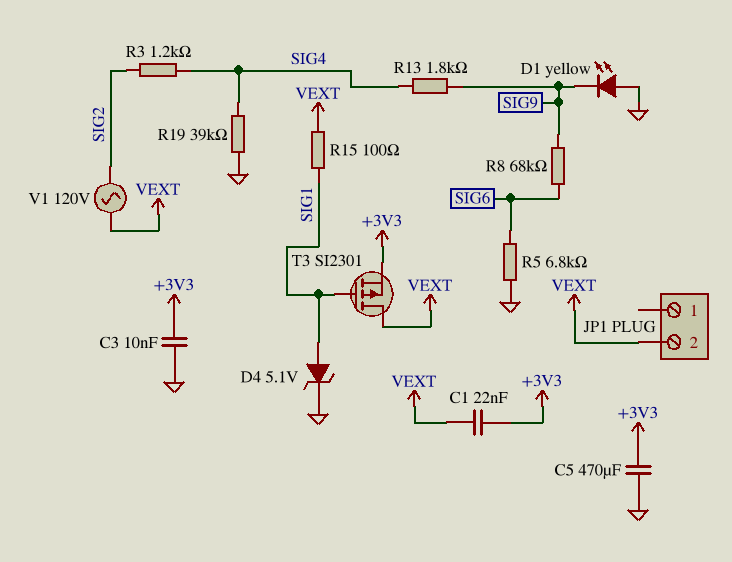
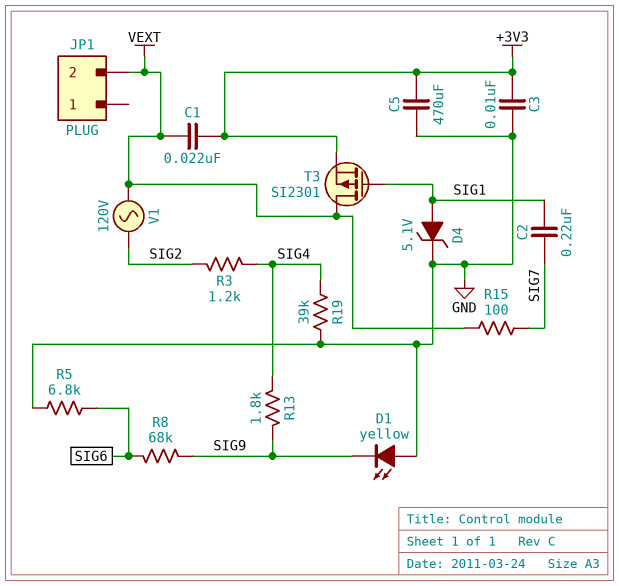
C2: none -> 220nF (SIG1, SIG7)
R15: 100 (SIG1, VEXT) -> 100 (SIG7, VEXT)

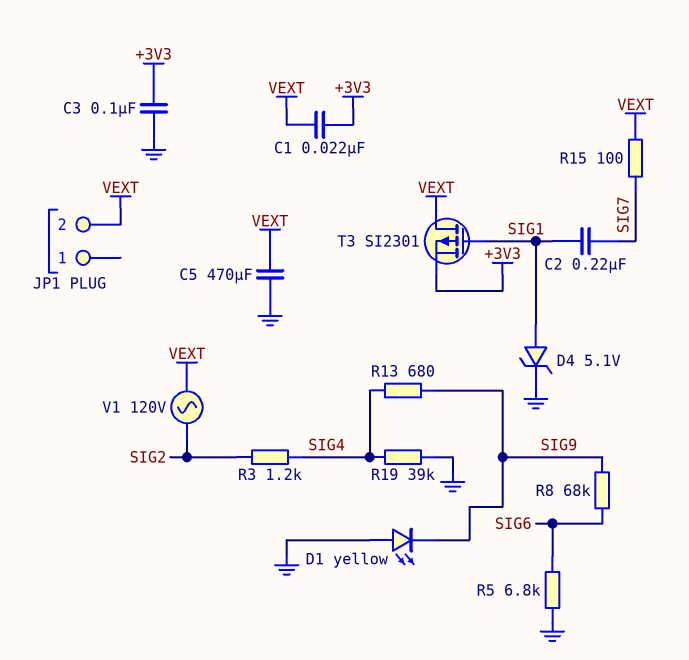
C3: 10nF (+3V3, GND) -> 100nF (+3V3, GND)
C5: 470uF (+3V3, GND) -> 470uF (GND, VEXT)
R13: 1.8k (SIG4, SIG9) -> 680 (SIG4, SIG9)

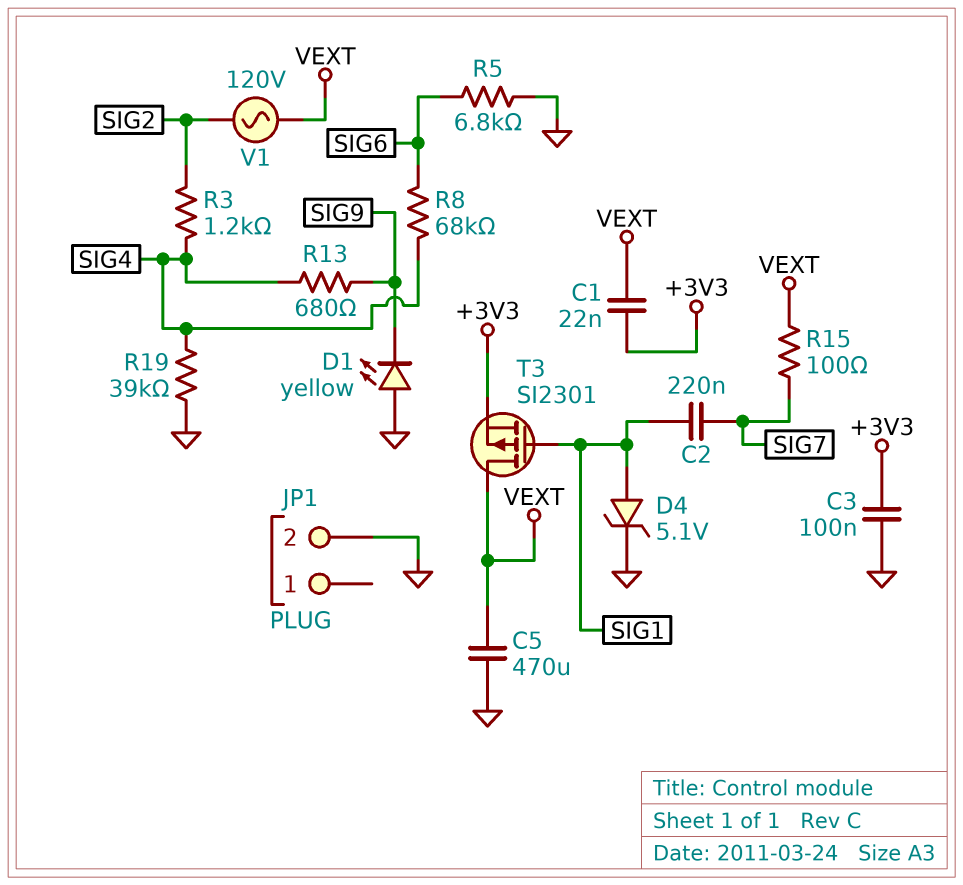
JP1 pin 2: VEXT -> GND
R8: 68k (SIG6, SIG9) -> 68k (SIG4, SIG6)

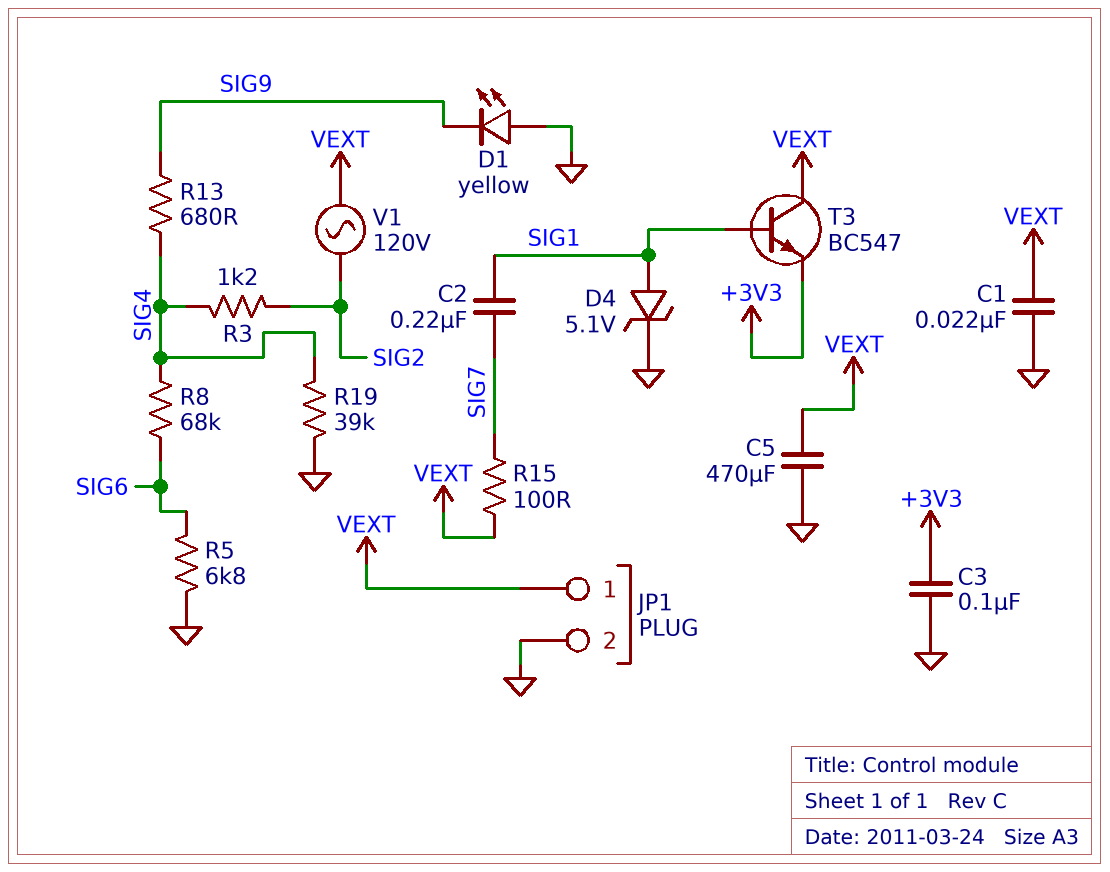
C1: 22nF (+3V3, VEXT) -> 22nF (GND, VEXT)
JP1 pin 1: none -> VEXT
T3: PMOS SI2301 (G SIG1, D VEXT, S +3V3) -> NPN BC547 (B SIG1, C VEXT, E +3V3)

